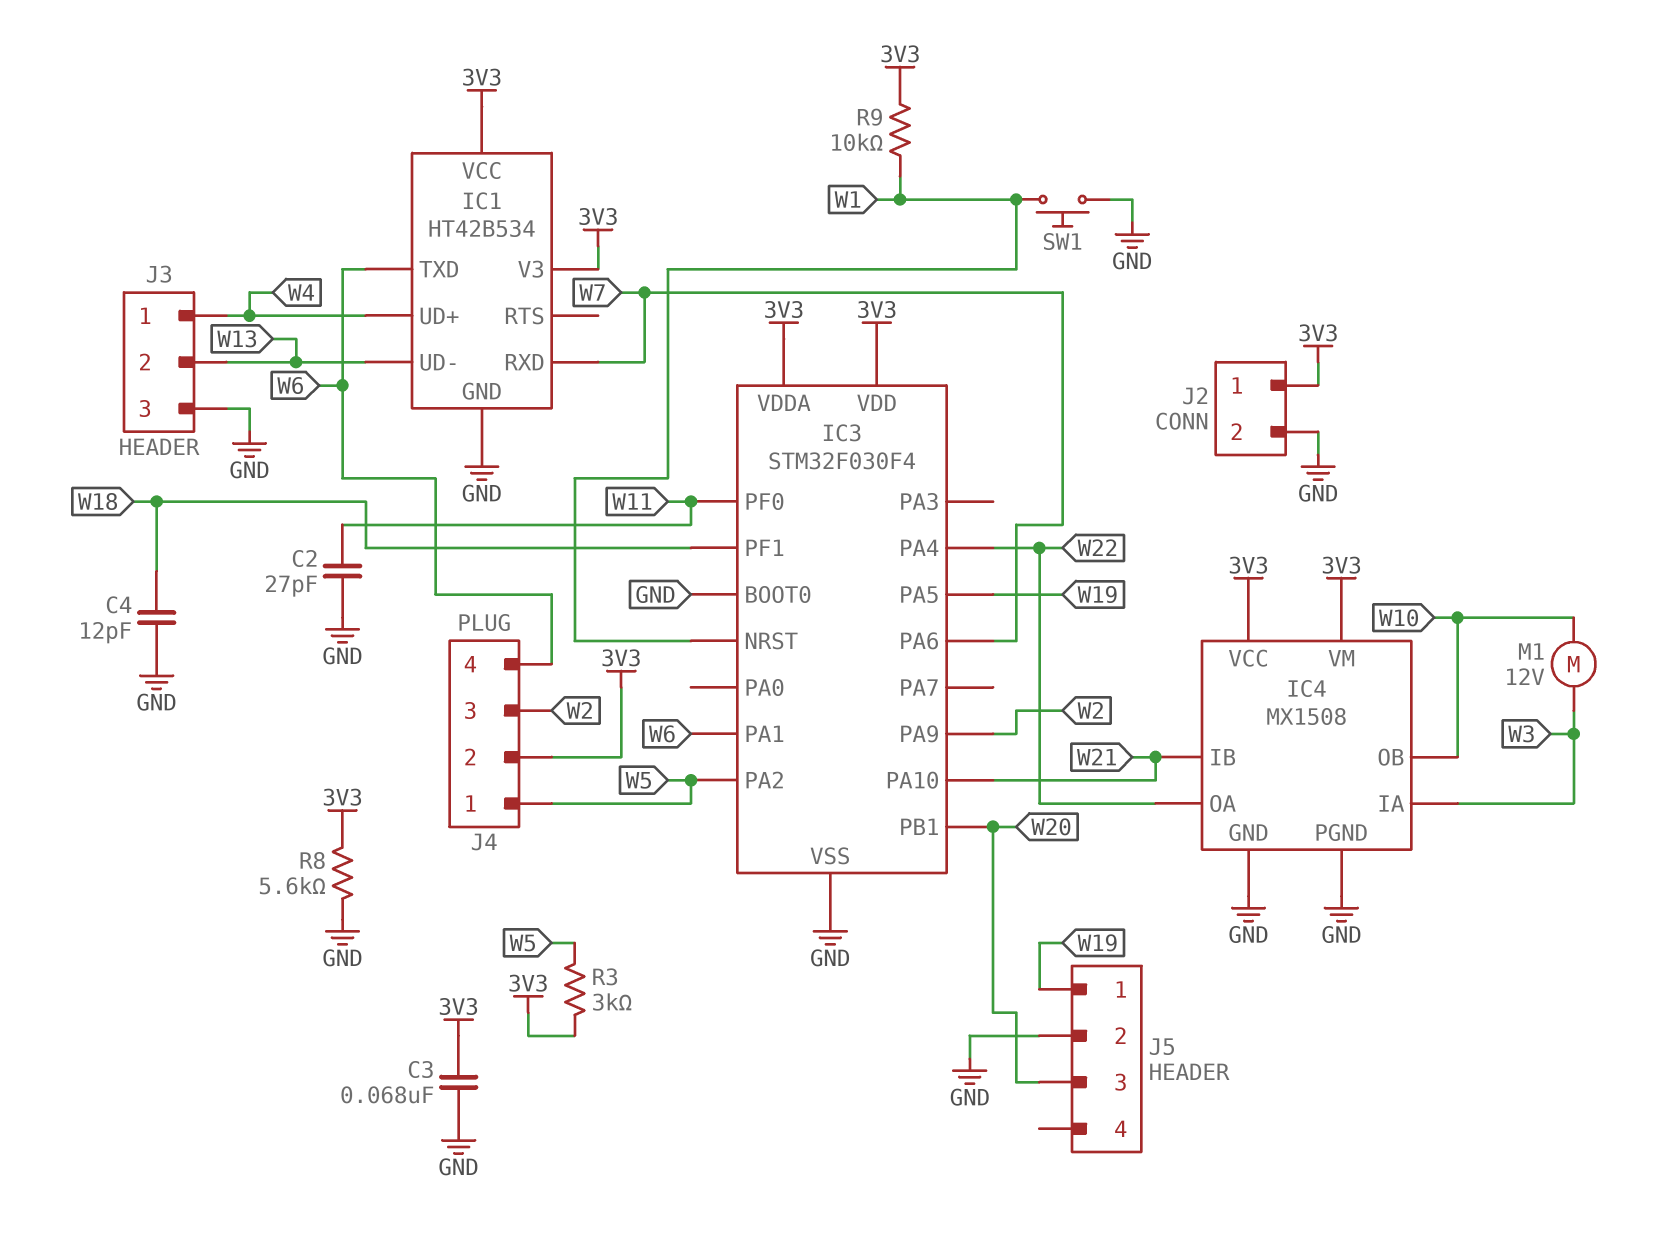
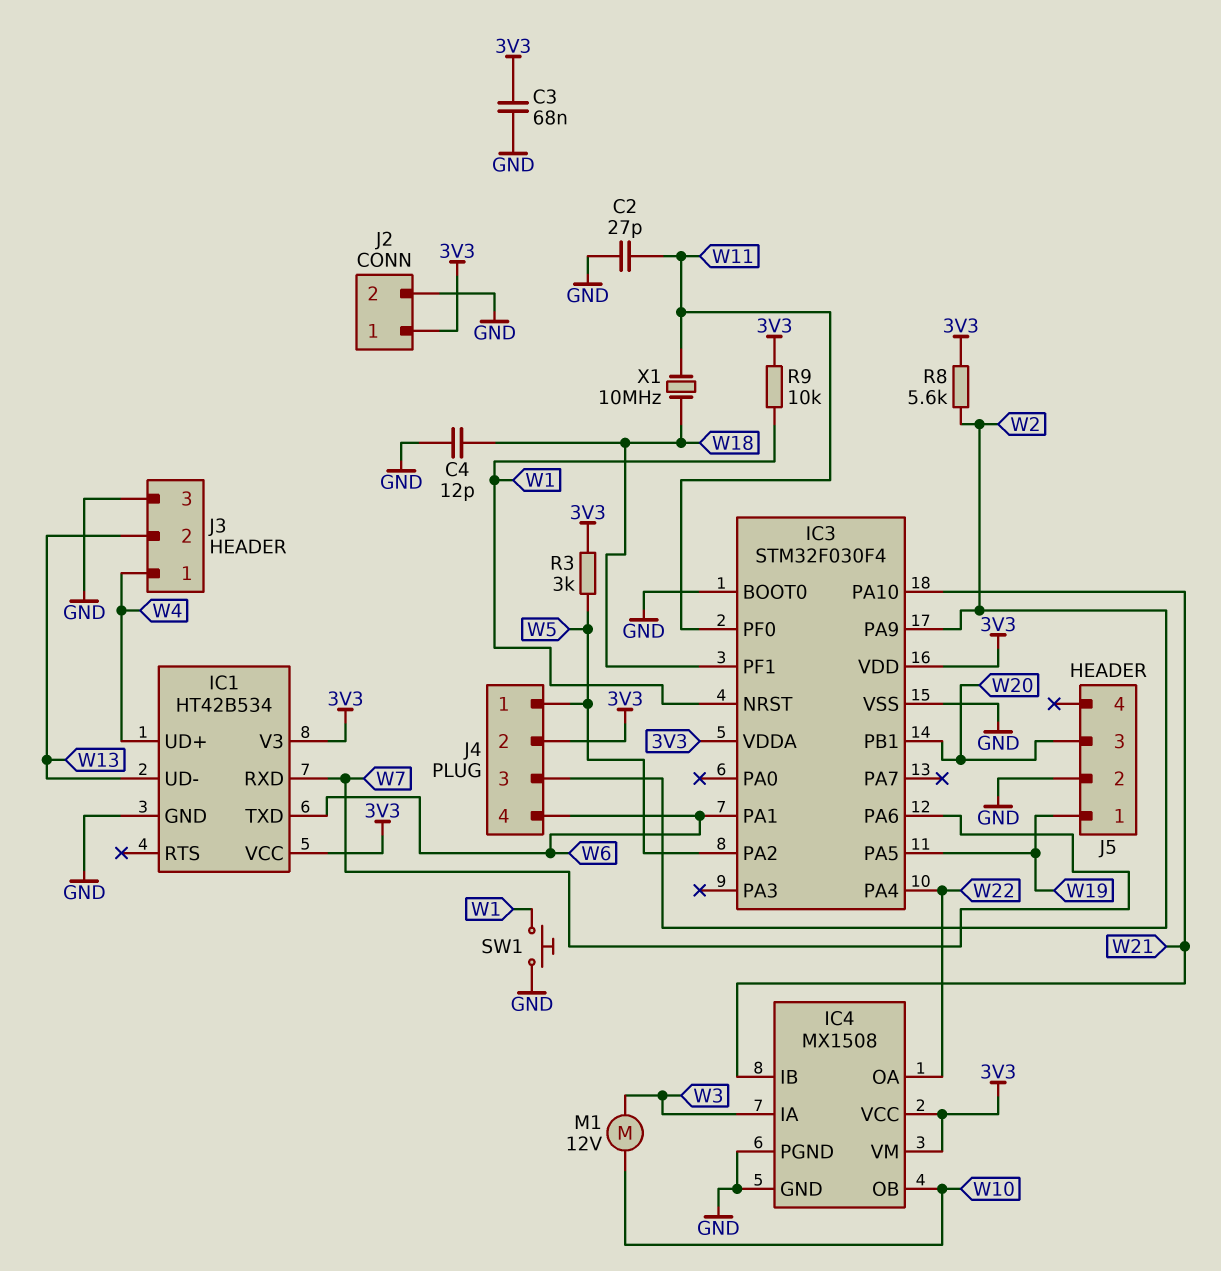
R8: 5.6k (3V3, GND) -> 5.6k (3V3, W2)
X1: none -> 10MHz (W11, W18)

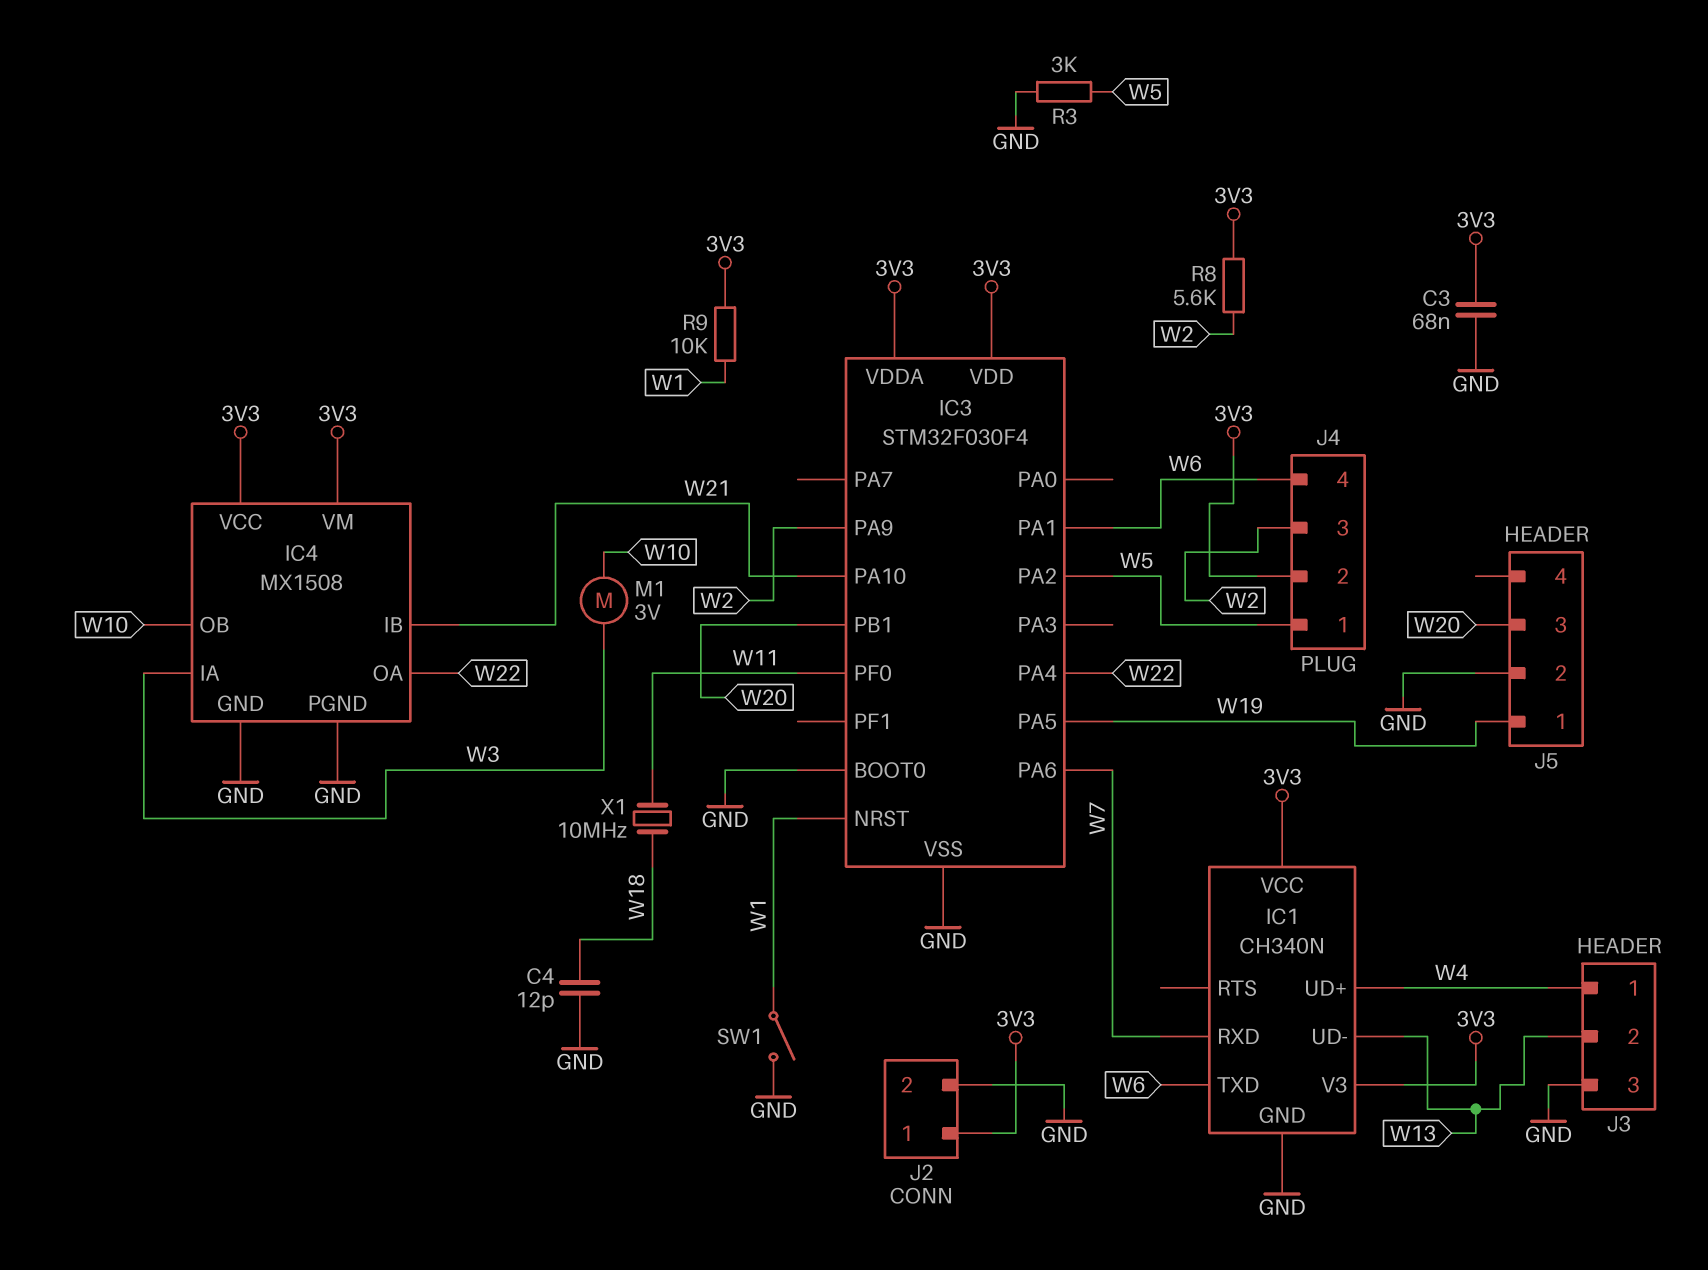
C2: 27pF (GND, W11) -> none
IC1: HT42B534 -> CH340N
IC3 pin PF1: W18 -> none
M1: motor 12V (W3, W10) -> motor 3V (W3, W10)
R3: 3k (3V3, W5) -> 3k (GND, W5)
SW1: button (GND, W1) -> switch (GND, W1)

